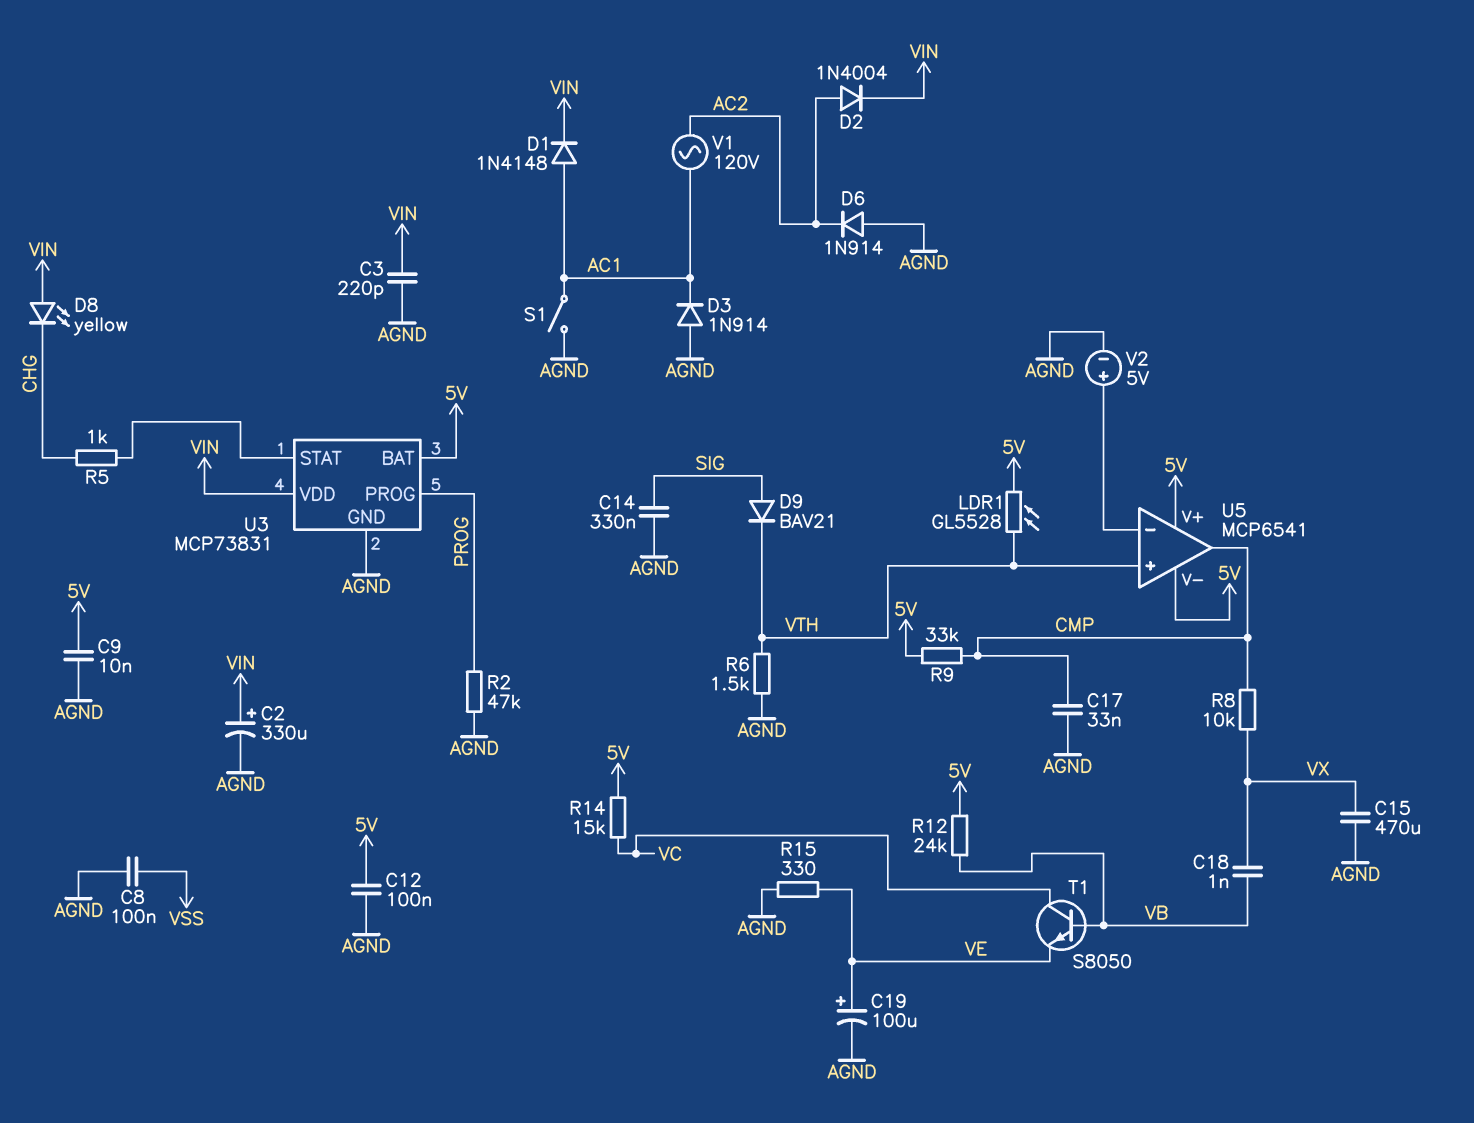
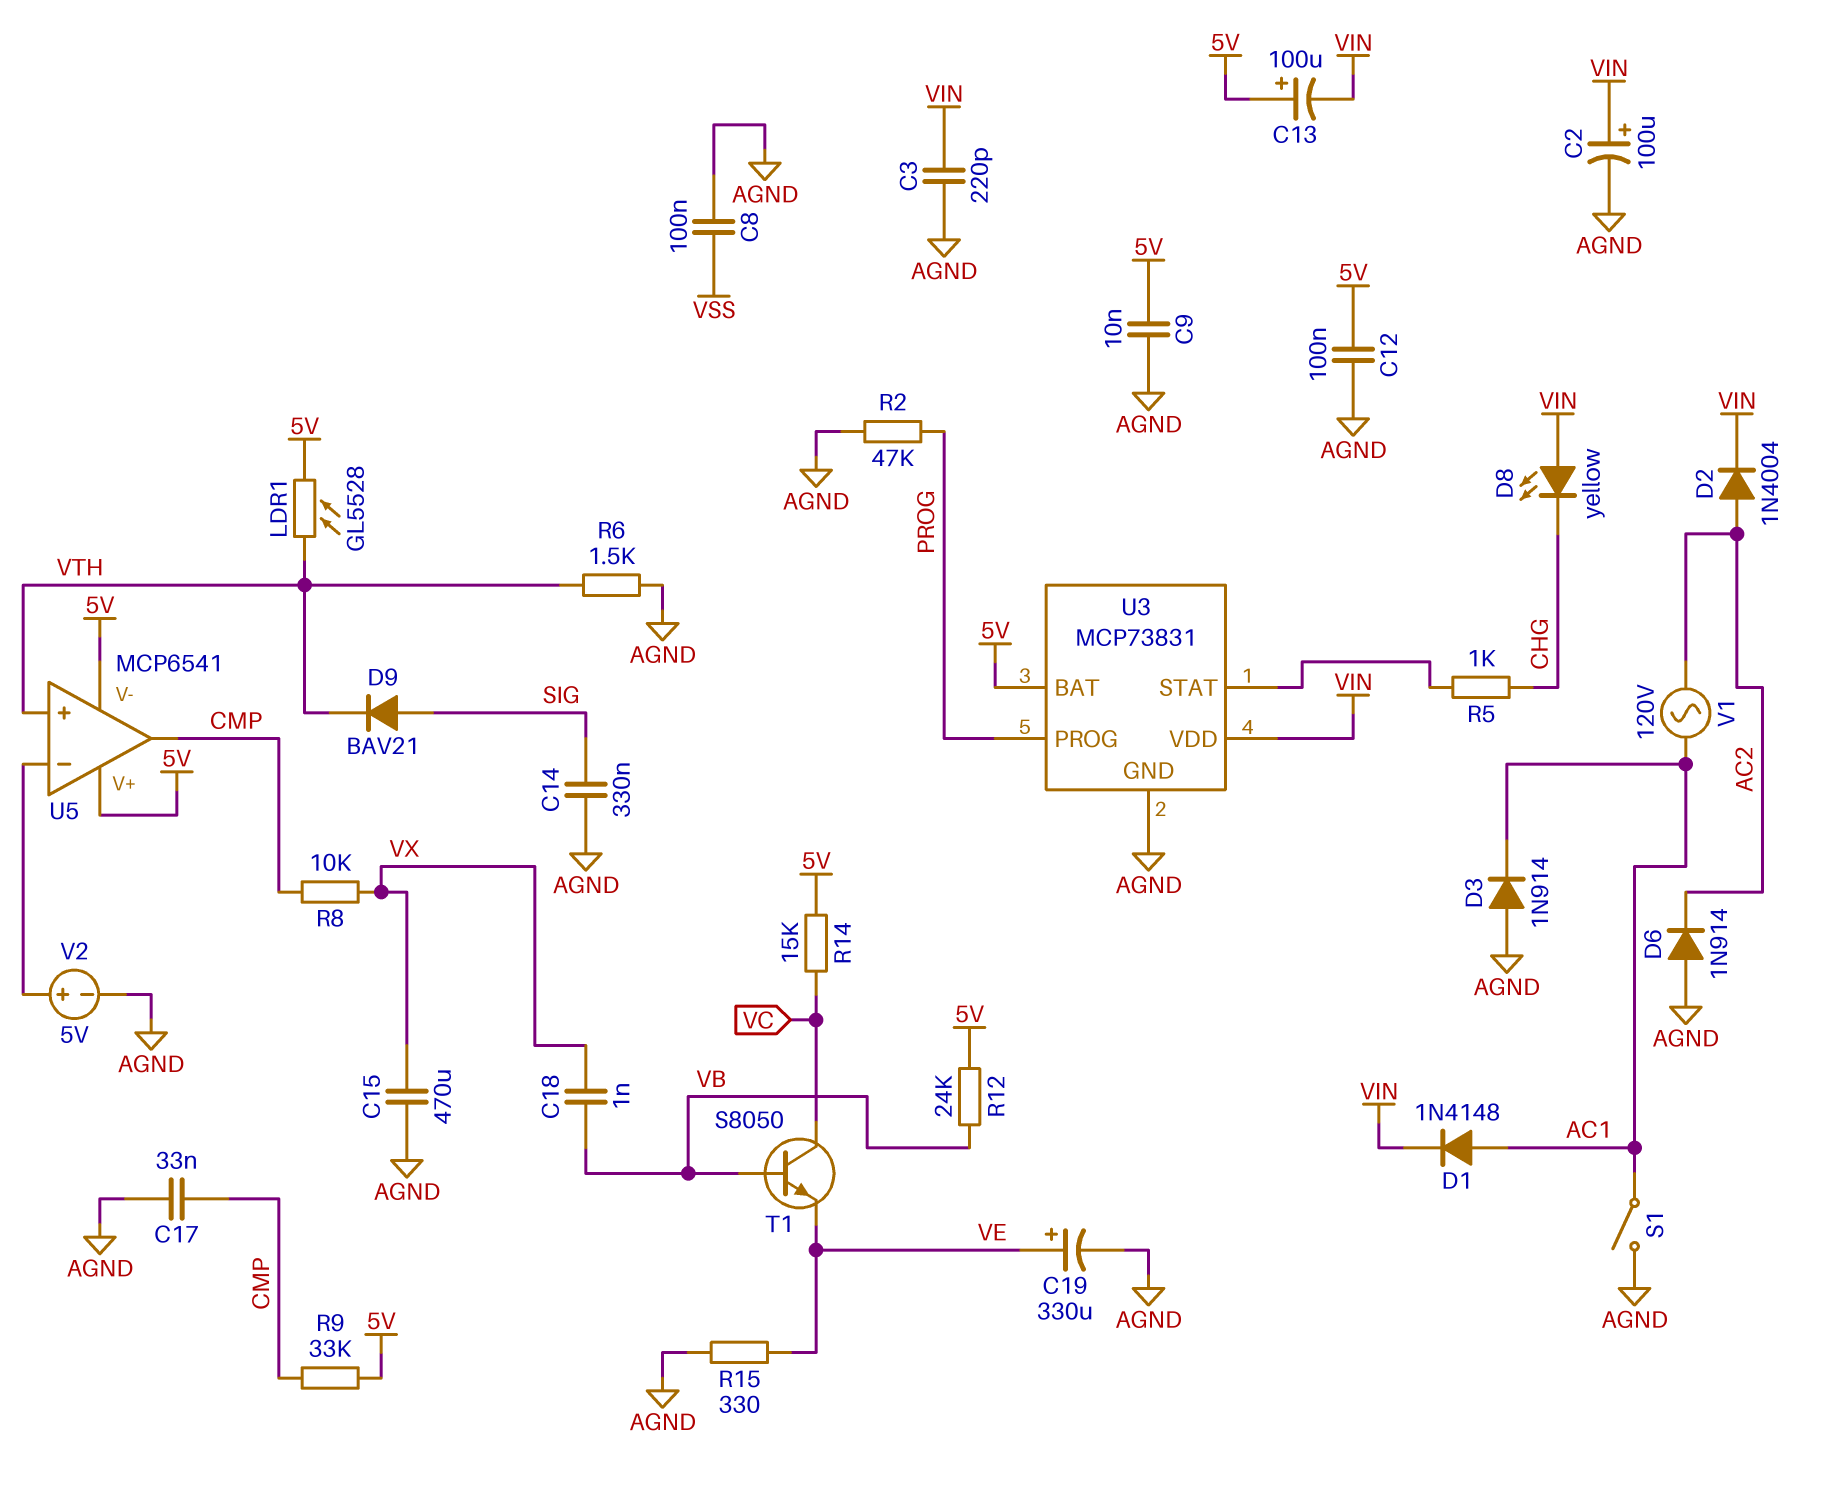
C2: 330uF (plus VIN, minus AGND) -> 100uF (plus VIN, minus AGND)
C13: none -> 100uF (plus 5V, minus VIN)
C19: 100uF (plus VE, minus AGND) -> 330uF (plus VE, minus AGND)

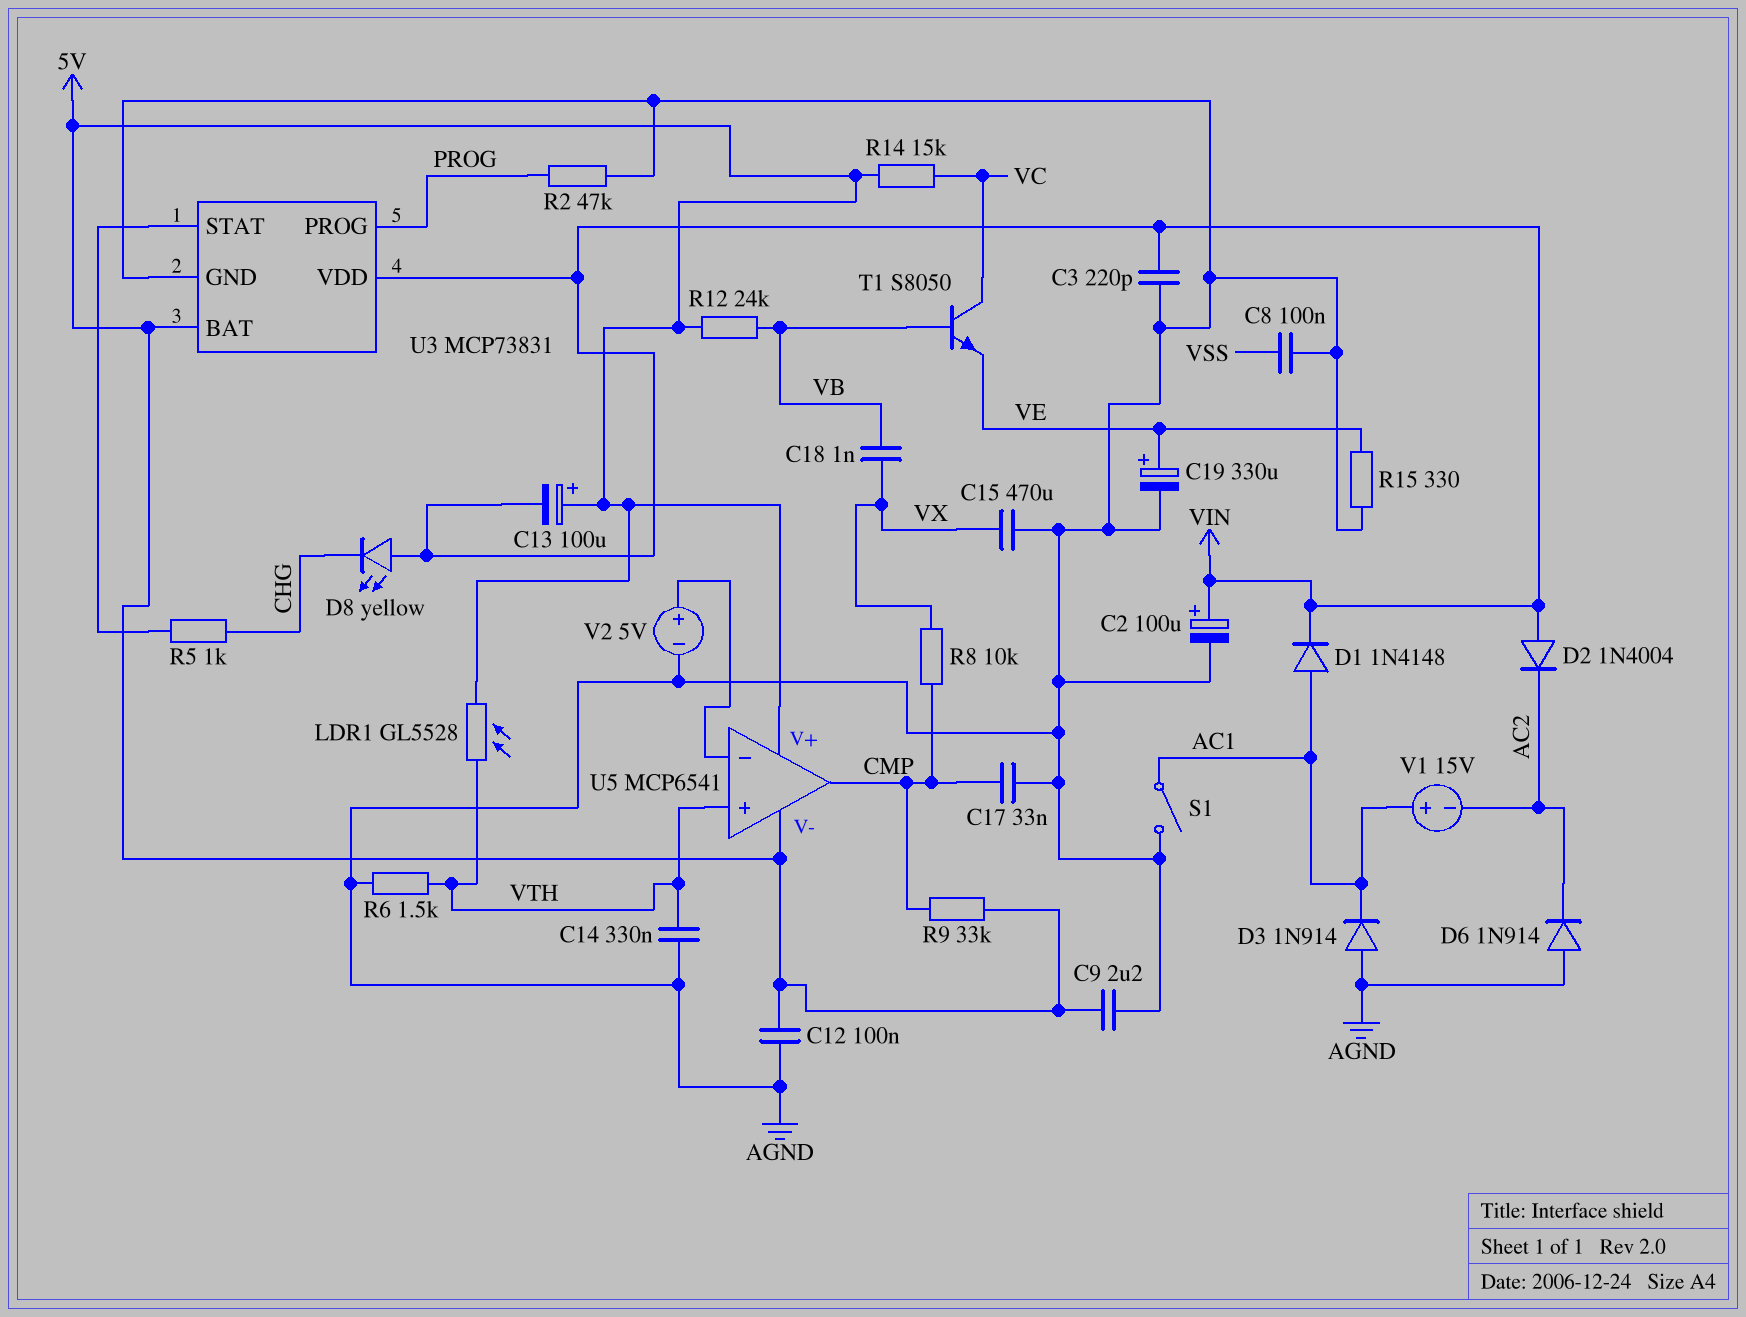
C9: 10nF (5V, AGND) -> 2.2uF (5V, AGND)
C14: 330nF (AGND, SIG) -> 330nF (AGND, VTH)
D2: diode 1N4004 (A AC2, K VIN) -> diode 1N4004 (A VIN, K AC2)
D9: diode BAV21 (A SIG, K VTH) -> none
V1: AC 120V (AC1, AC2) -> 15V (plus AC1, minus AC2)

